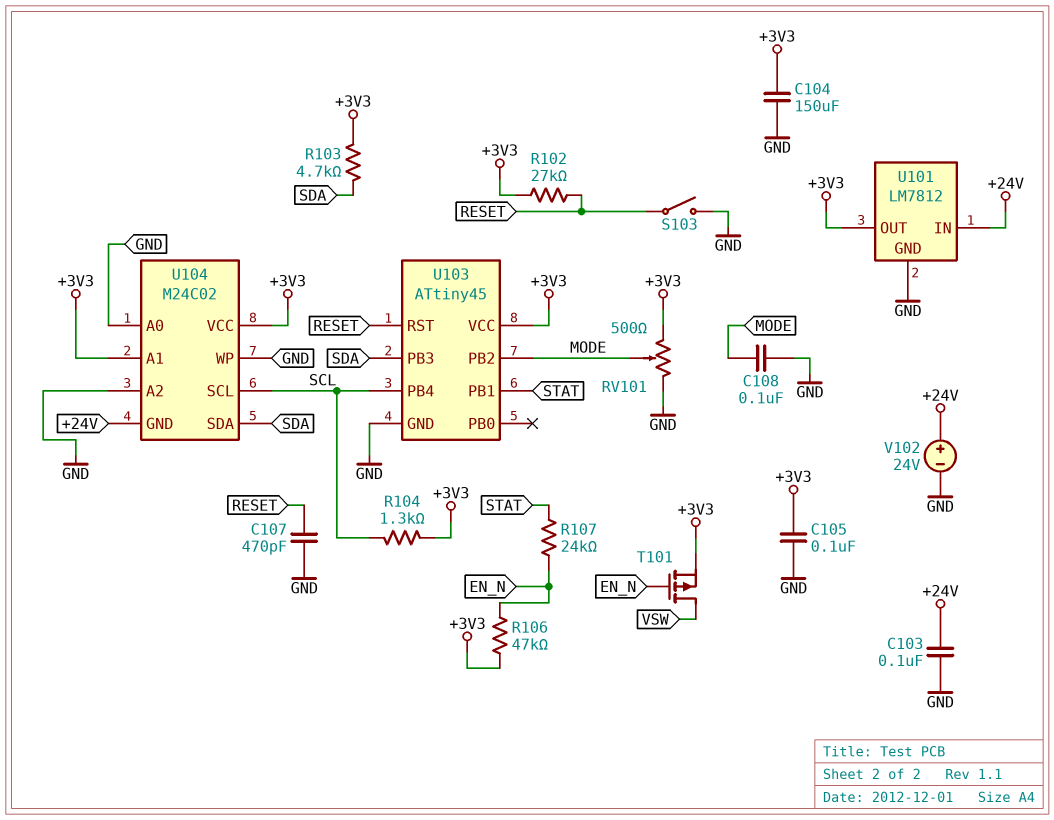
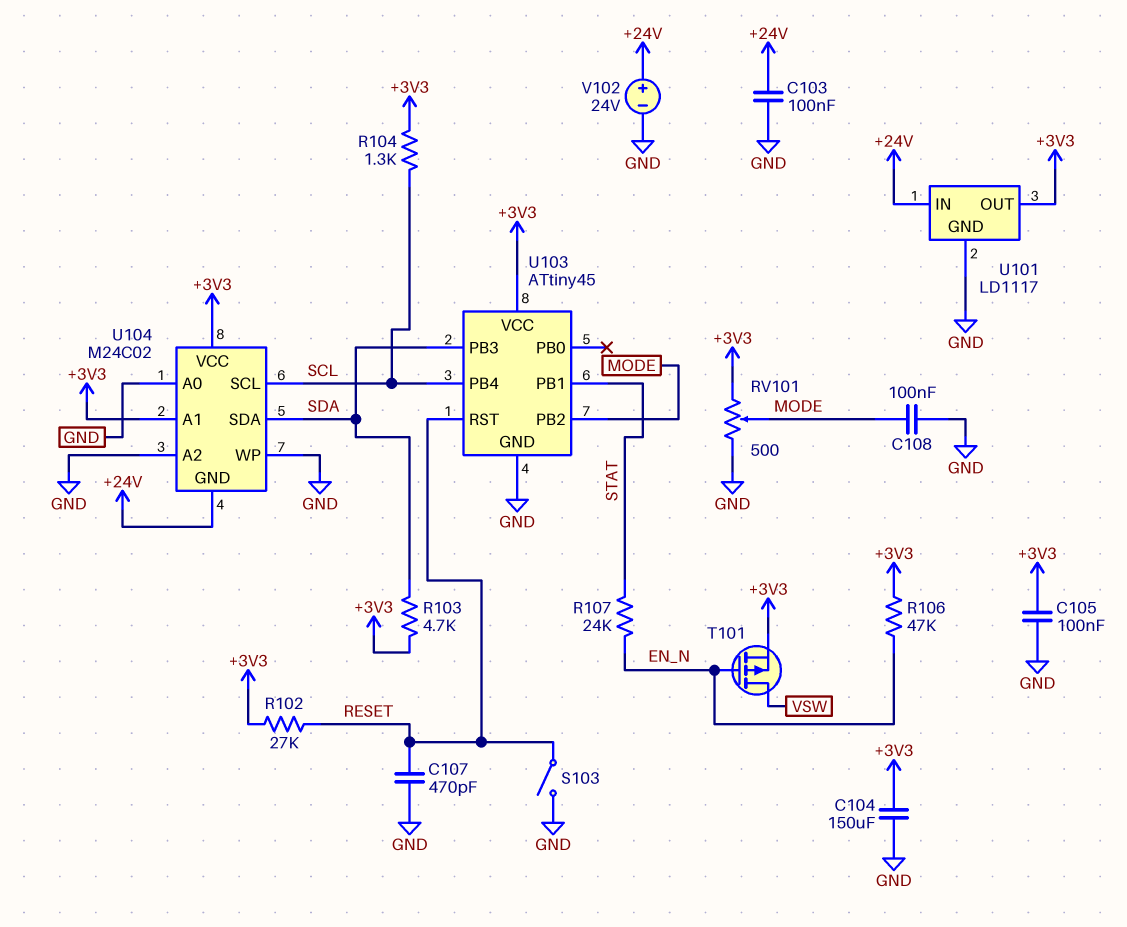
U101: LM7812 -> LD1117

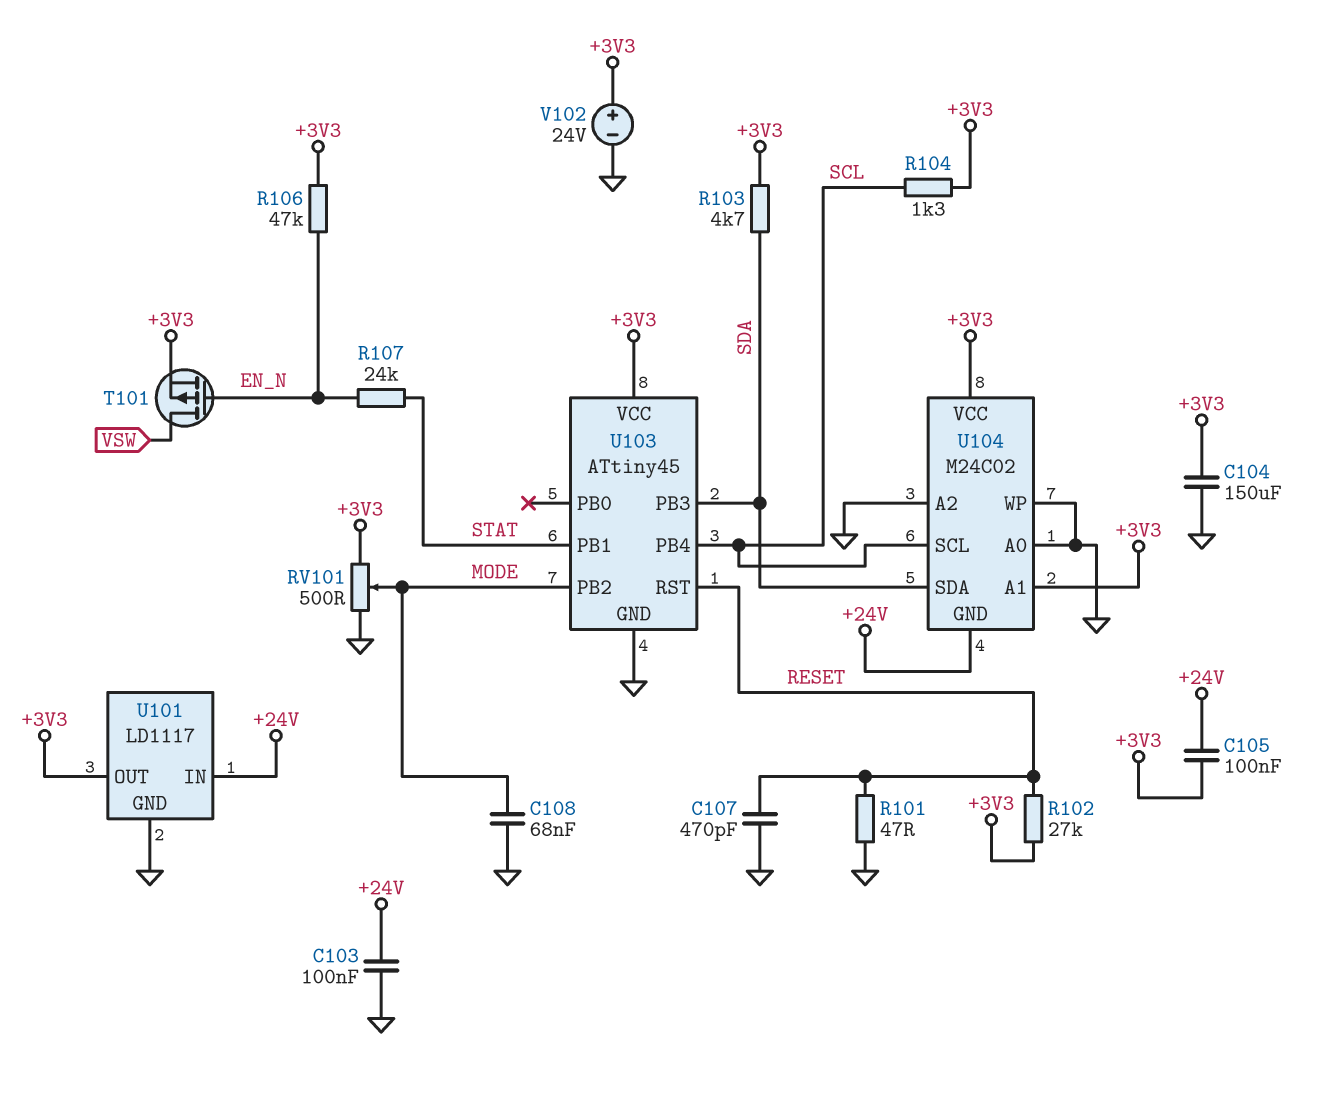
C105: 100nF (+3V3, GND) -> 100nF (+3V3, +24V)
C108: 100nF (GND, MODE) -> 68nF (GND, MODE)
R101: none -> 47 (GND, RESET)
S103: switch (GND, RESET) -> none
V102: 24V (plus +24V, minus GND) -> 24V (plus +3V3, minus GND)

